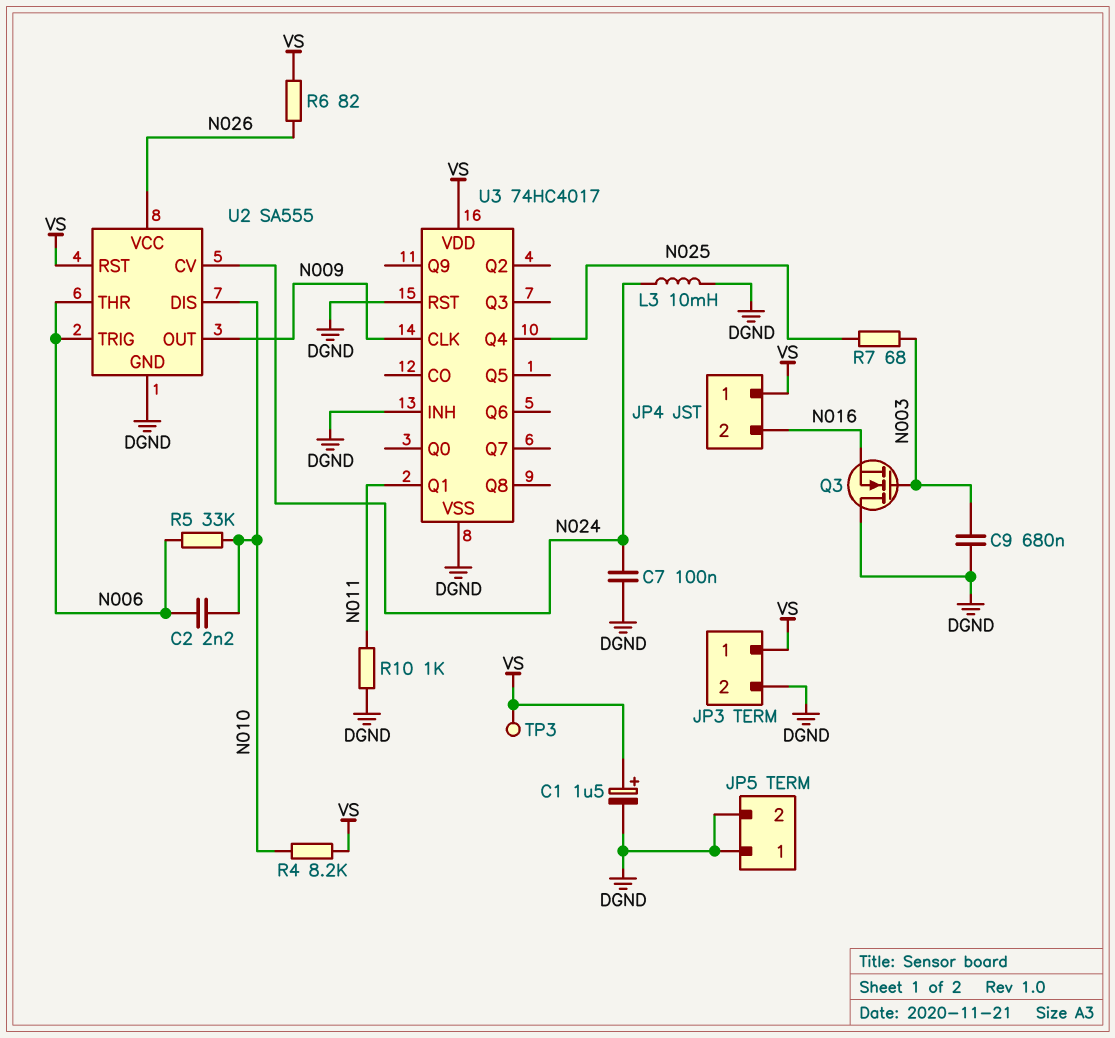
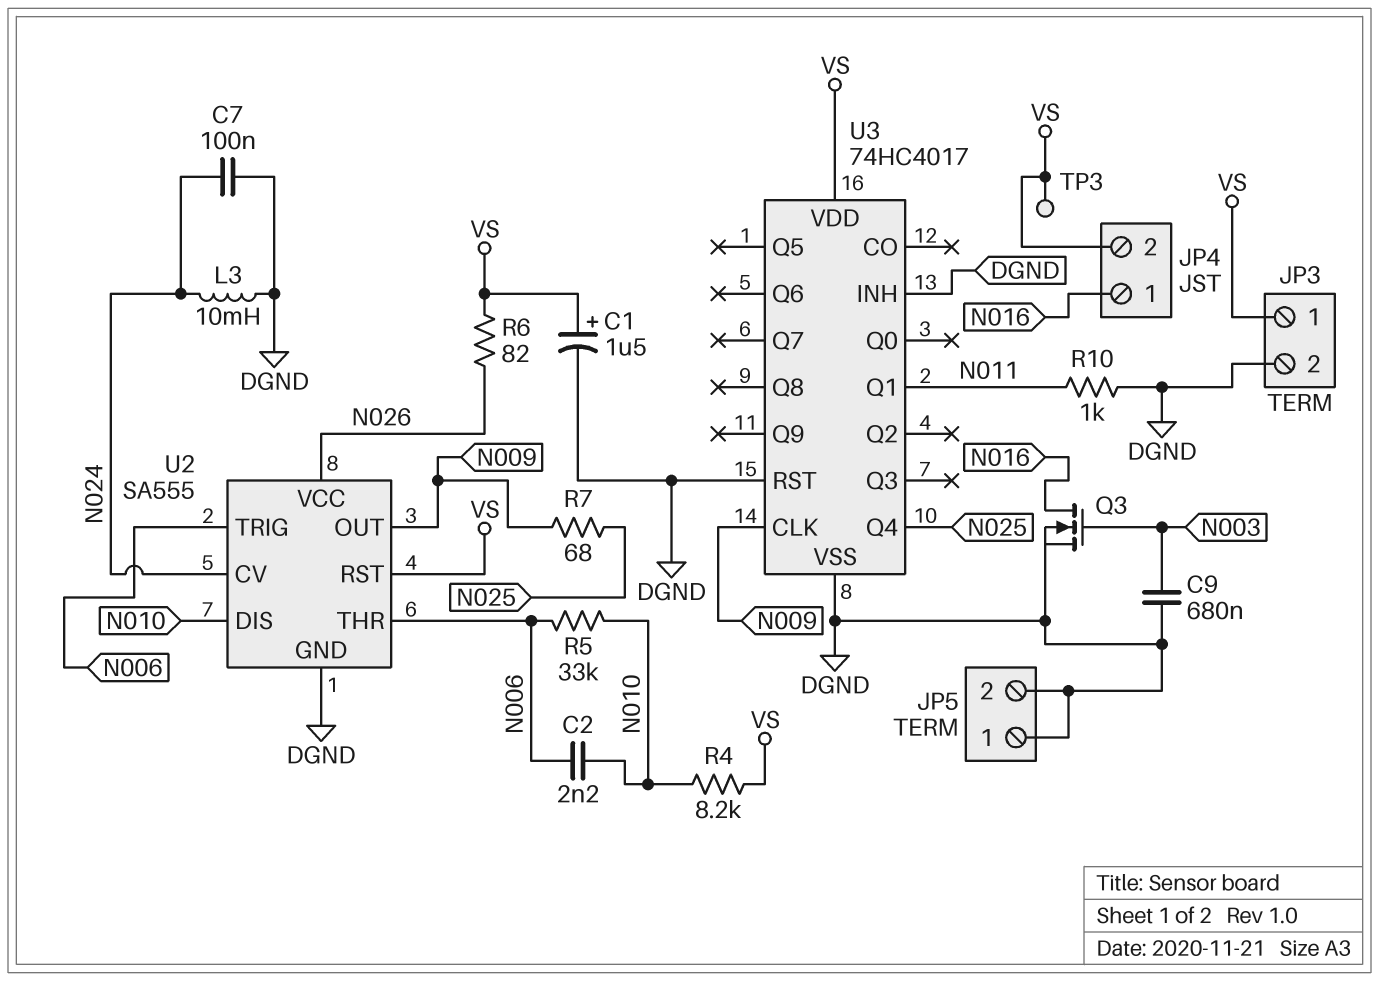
JP4 pin 1: VS -> N016
JP4 pin 2: N016 -> VS
Q3: NMOS (G N003, D DGND, S N016) -> NMOS (G N003, D N016, S DGND)
R7: 68 (N003, N025) -> 68 (N009, N025)

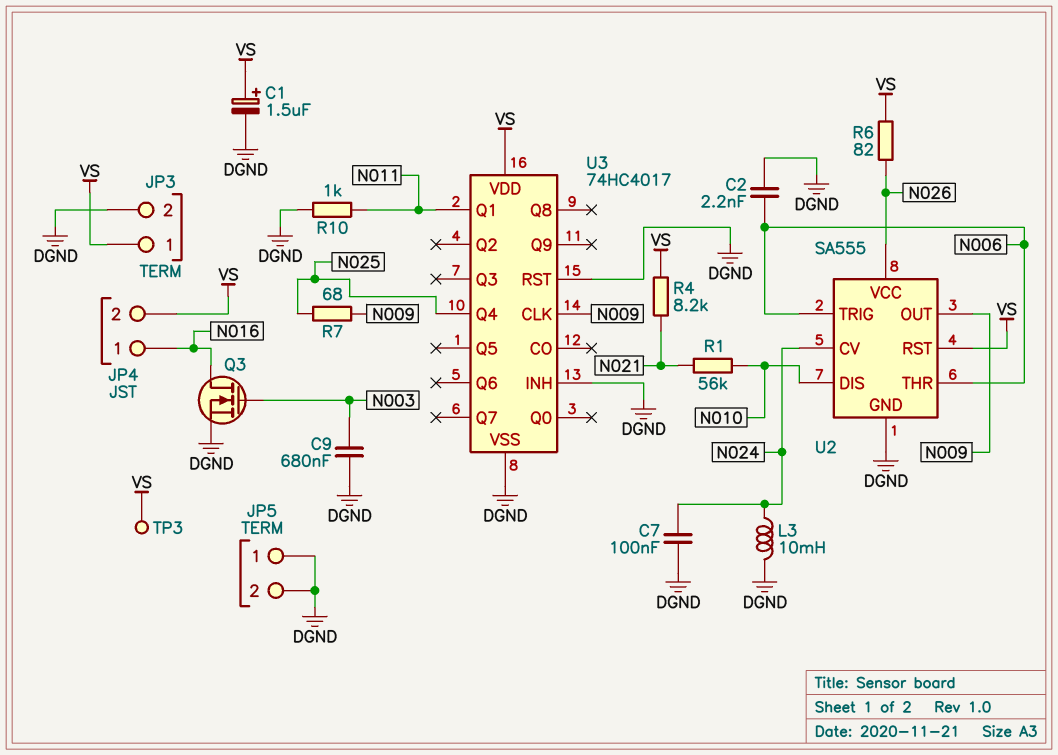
C2: 2.2nF (N006, N010) -> 2.2nF (DGND, N006)
R1: none -> 56k (N010, N021)
R4: 8.2k (N010, VS) -> 8.2k (N021, VS)
R5: 33k (N006, N010) -> none

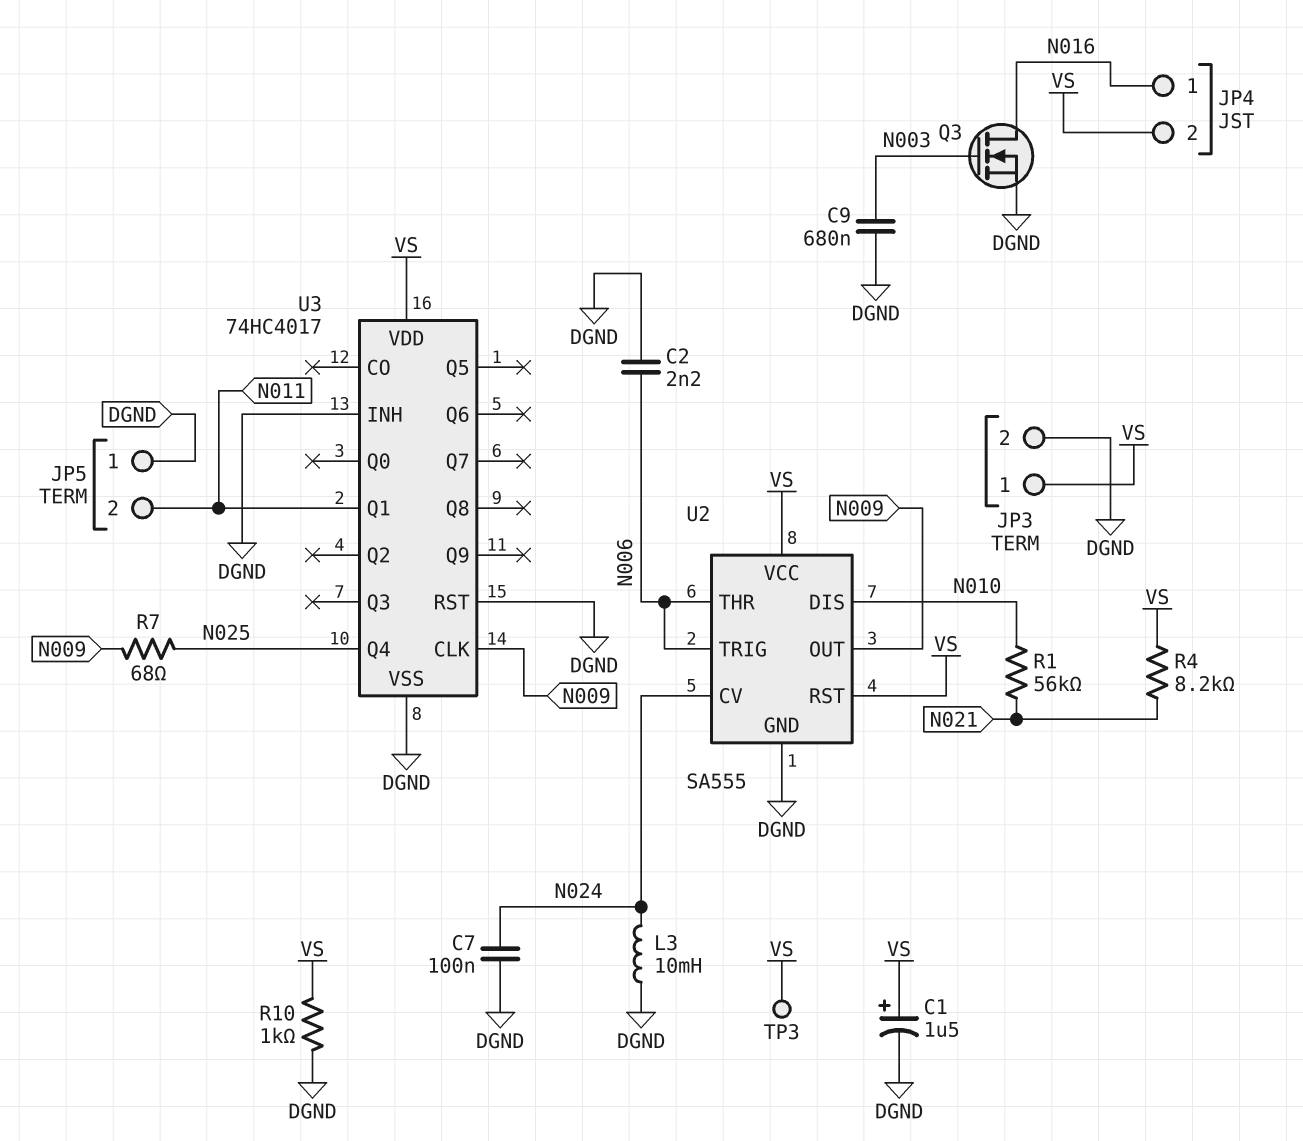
JP5 pin 2: DGND -> N011
R6: 82 (N026, VS) -> none
R10: 1k (DGND, N011) -> 1k (DGND, VS)
U2 pin VCC: N026 -> VS

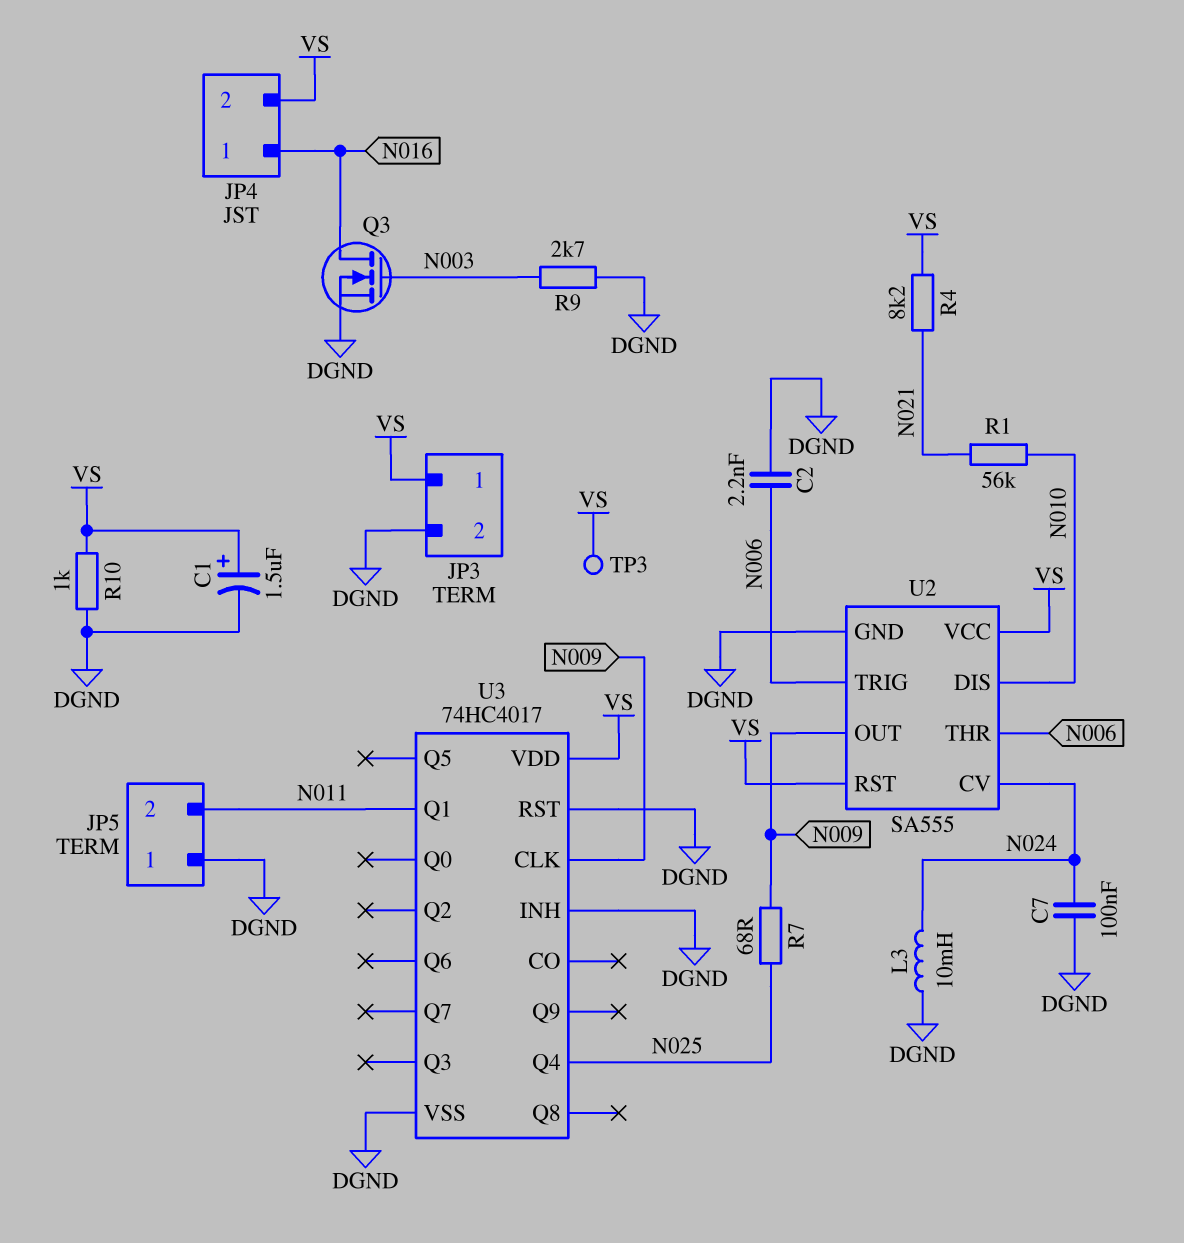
C9: 680nF (DGND, N003) -> none
R9: none -> 2.7k (DGND, N003)

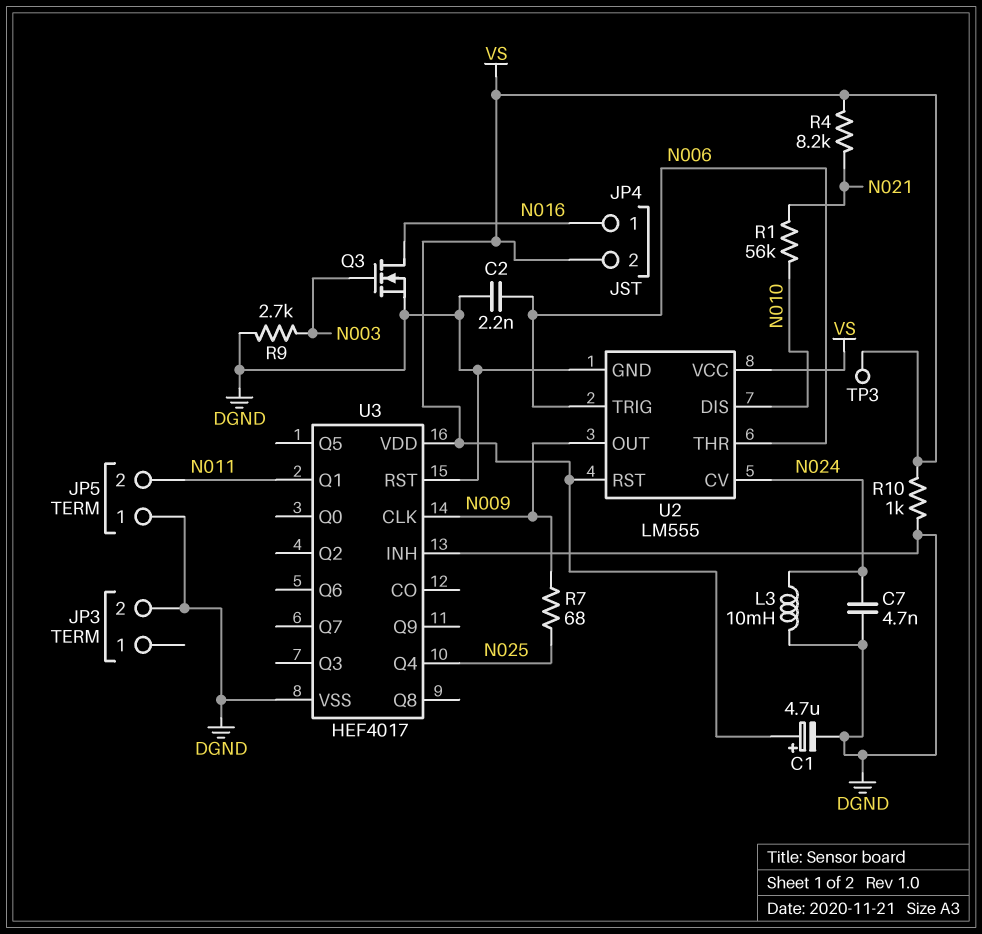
C1: 1.5uF (plus VS, minus DGND) -> 4.7uF (plus VS, minus DGND)
C7: 100nF (DGND, N024) -> 4.7nF (DGND, N024)
JP3 pin 1: VS -> none
U2: SA555 -> LM555
U3: 74HC4017 -> HEF4017

